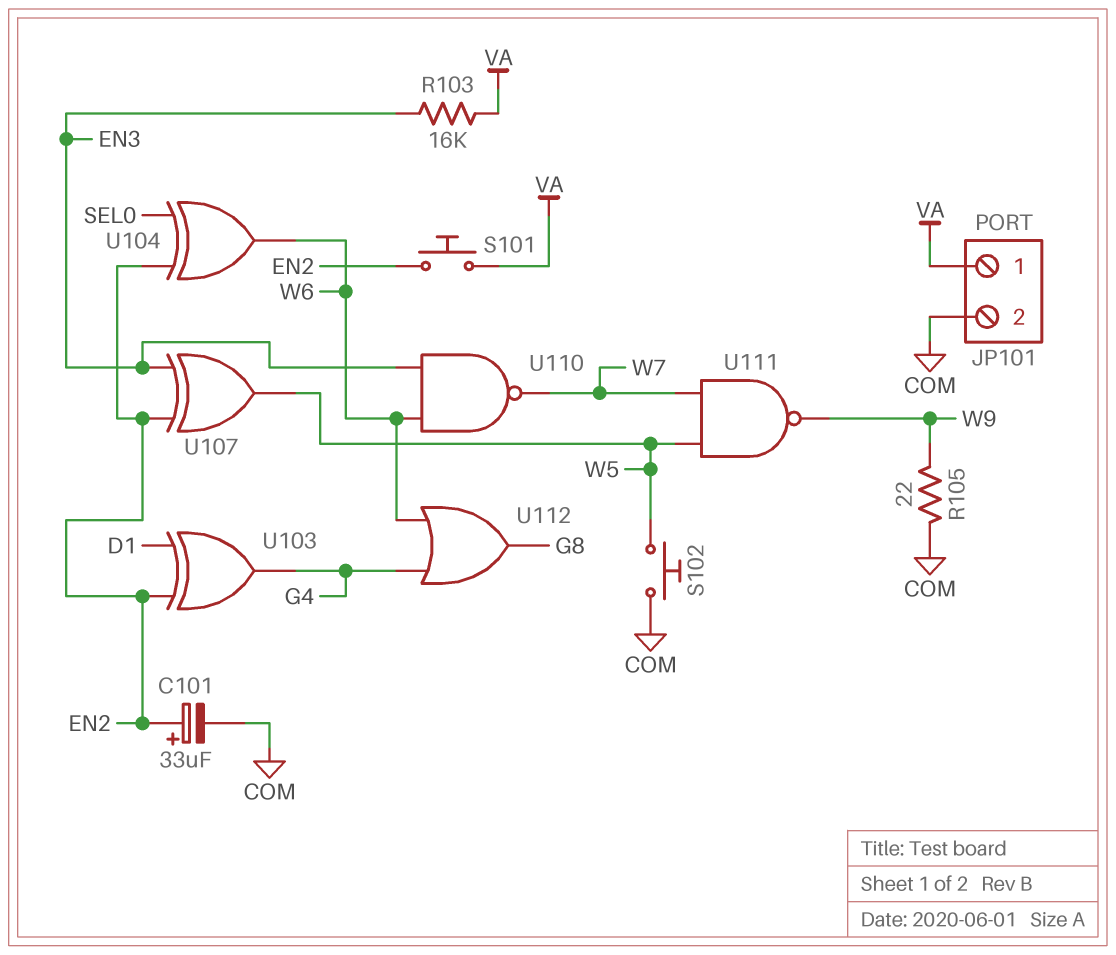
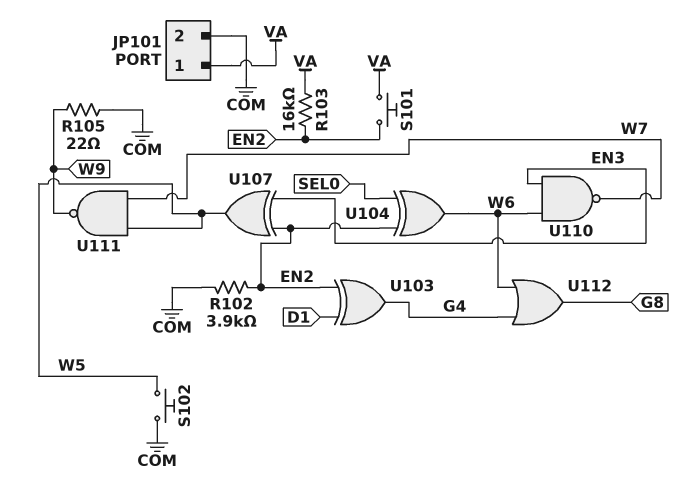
C101: 33uF (plus EN2, minus COM) -> none
R102: none -> 3.9k (COM, EN2)
R103: 16k (EN3, VA) -> 16k (EN2, VA)

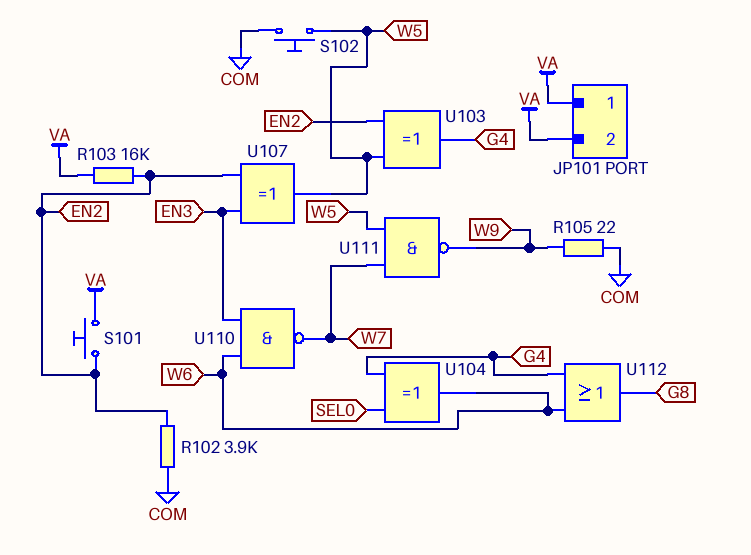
JP101 pin 2: COM -> VA
U103: XOR (in D1, in EN2, out G4) -> XOR (in EN2, in W5, out G4)
U104: XOR (in EN2, in SEL0, out W6) -> XOR (in G4, in SEL0, out W6)

